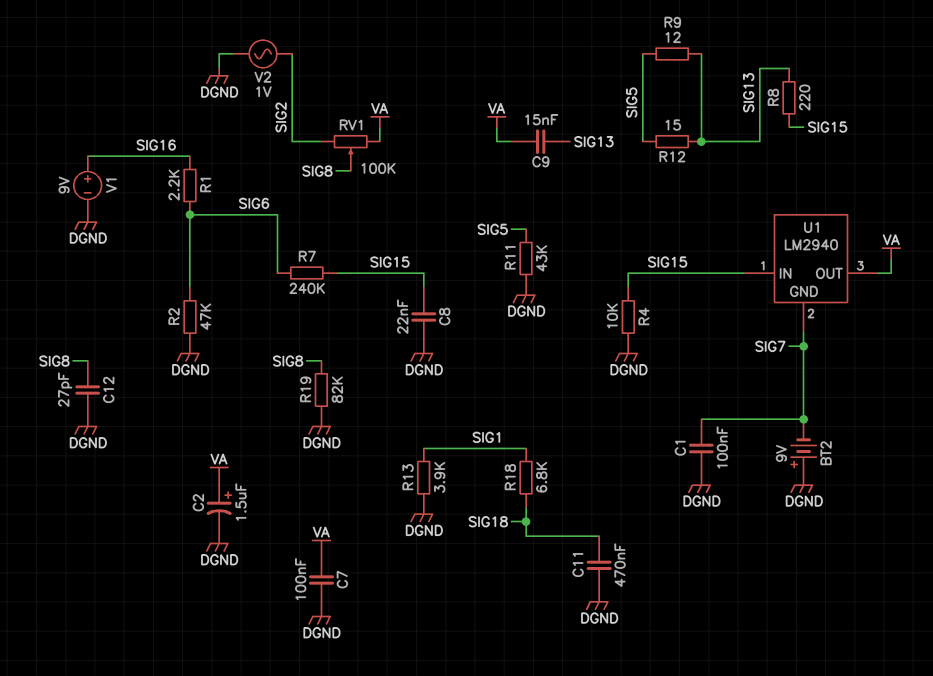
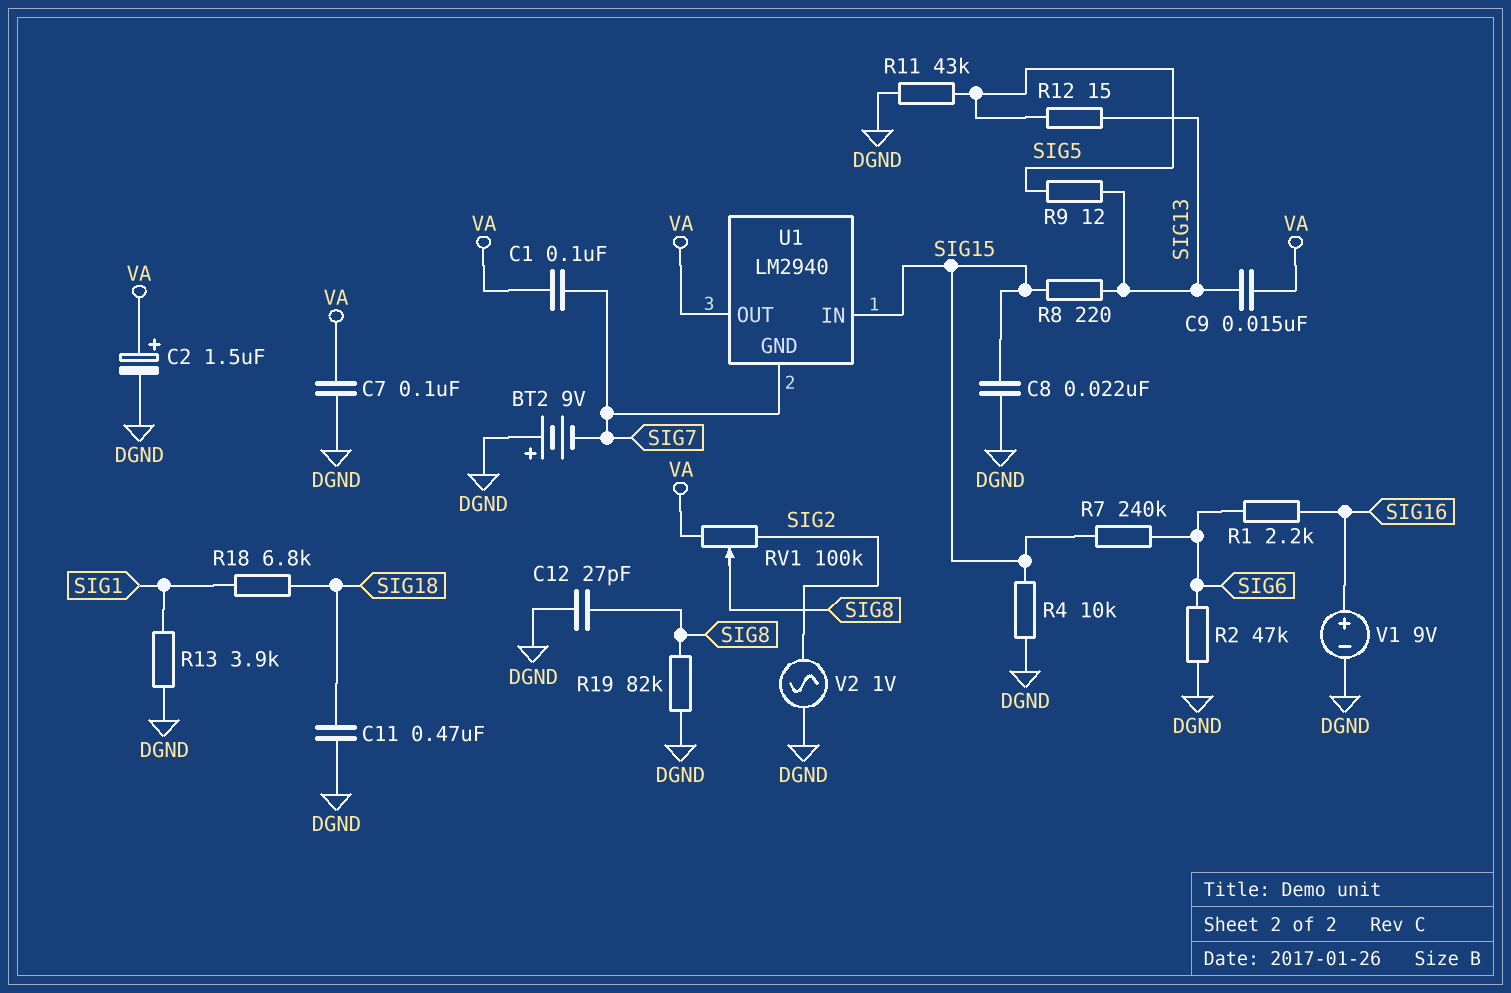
C1: 100nF (DGND, SIG7) -> 100nF (SIG7, VA)

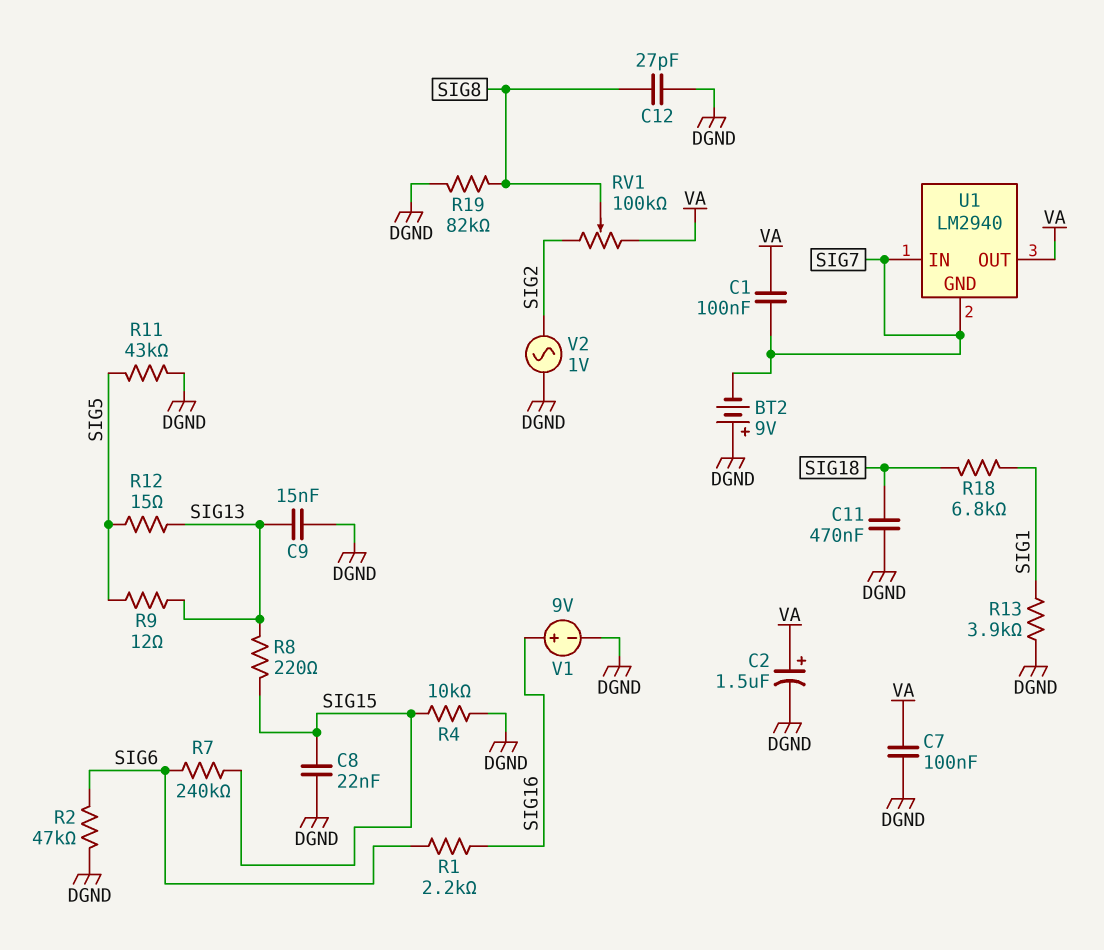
C9: 15nF (SIG13, VA) -> 15nF (DGND, SIG13)
U1 pin IN: SIG15 -> SIG7

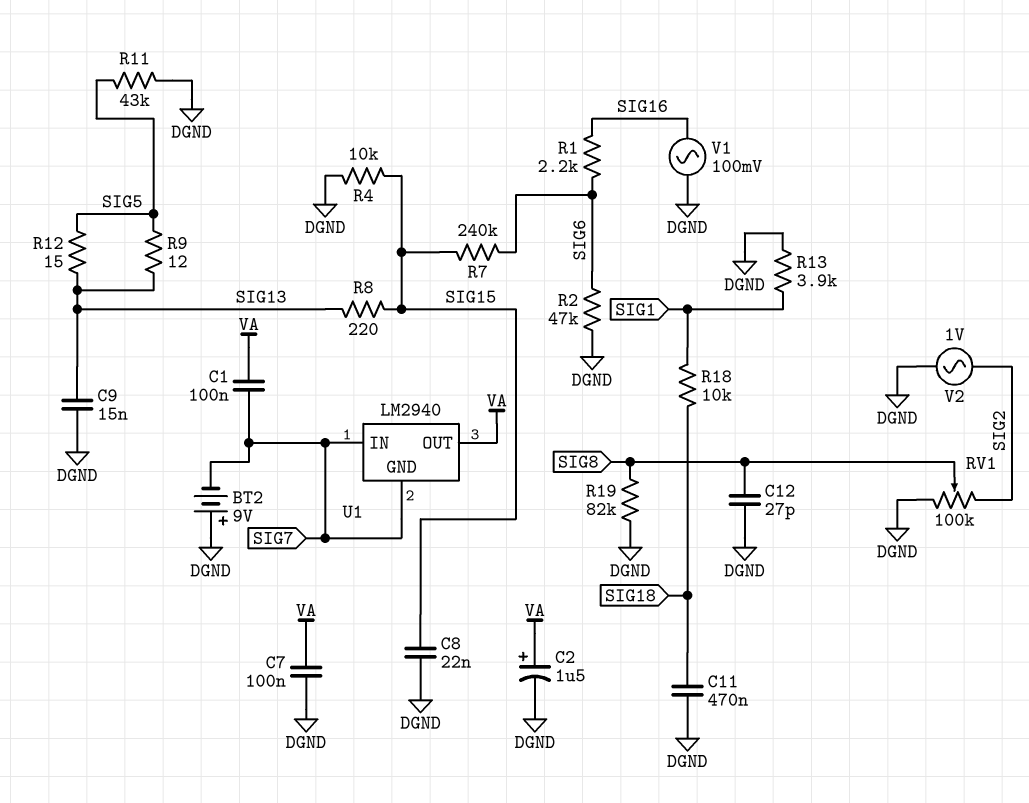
R18: 6.8k (SIG1, SIG18) -> 10k (SIG1, SIG18)
RV1: 100k (SIG2, VA, wiper SIG8) -> 100k (DGND, SIG2, wiper SIG8)
V1: 9V (plus SIG16, minus DGND) -> AC 100mV (DGND, SIG16)

